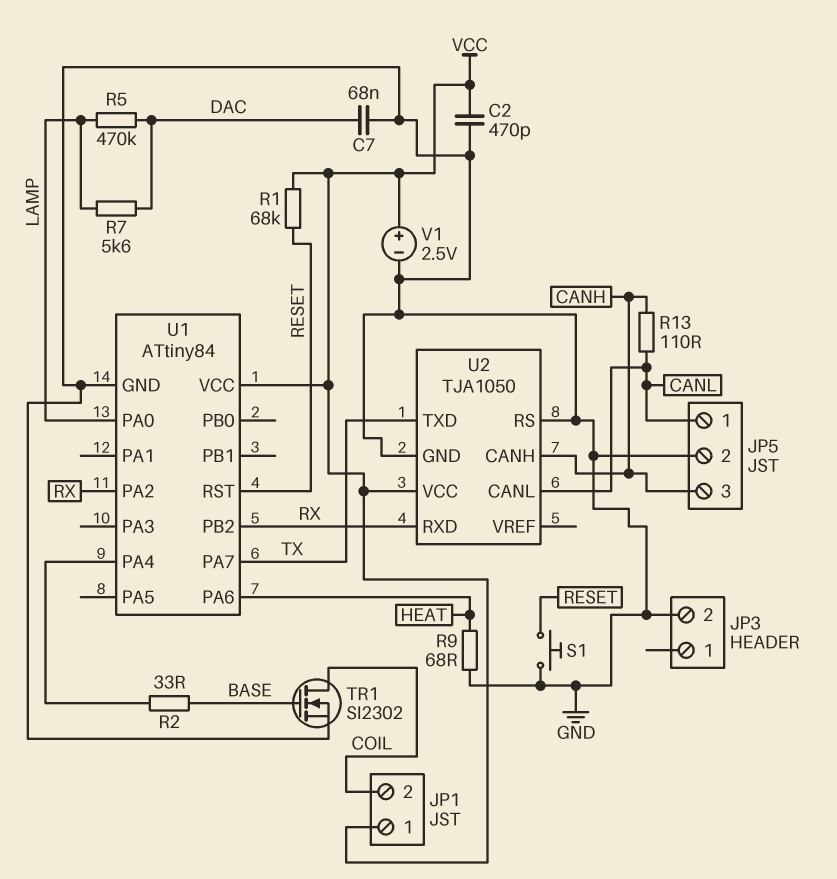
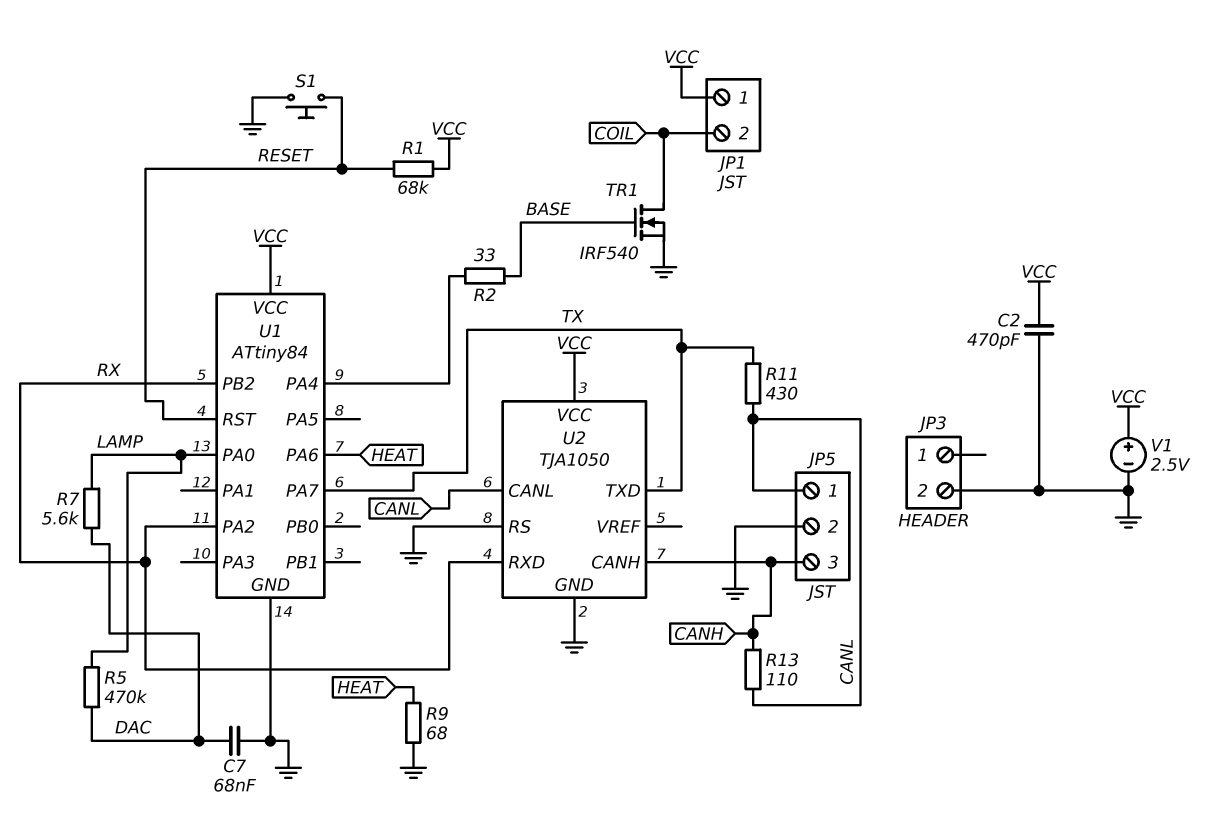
R11: none -> 430 (CANL, TX)
TR1: NMOS SI2302 (G BASE, D COIL, S GND) -> NMOS IRF540 (G BASE, D COIL, S GND)

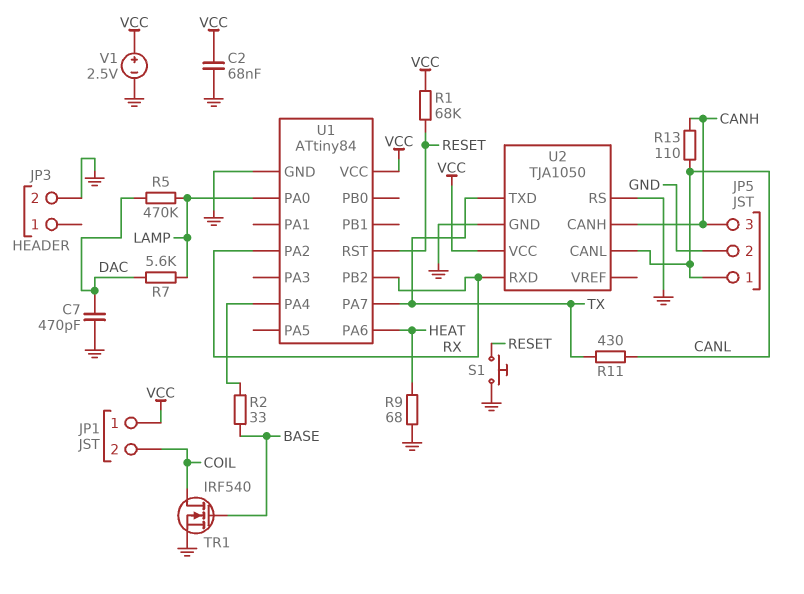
C2: 470pF (GND, VCC) -> 68nF (GND, VCC)
C7: 68nF (DAC, GND) -> 470pF (DAC, GND)

